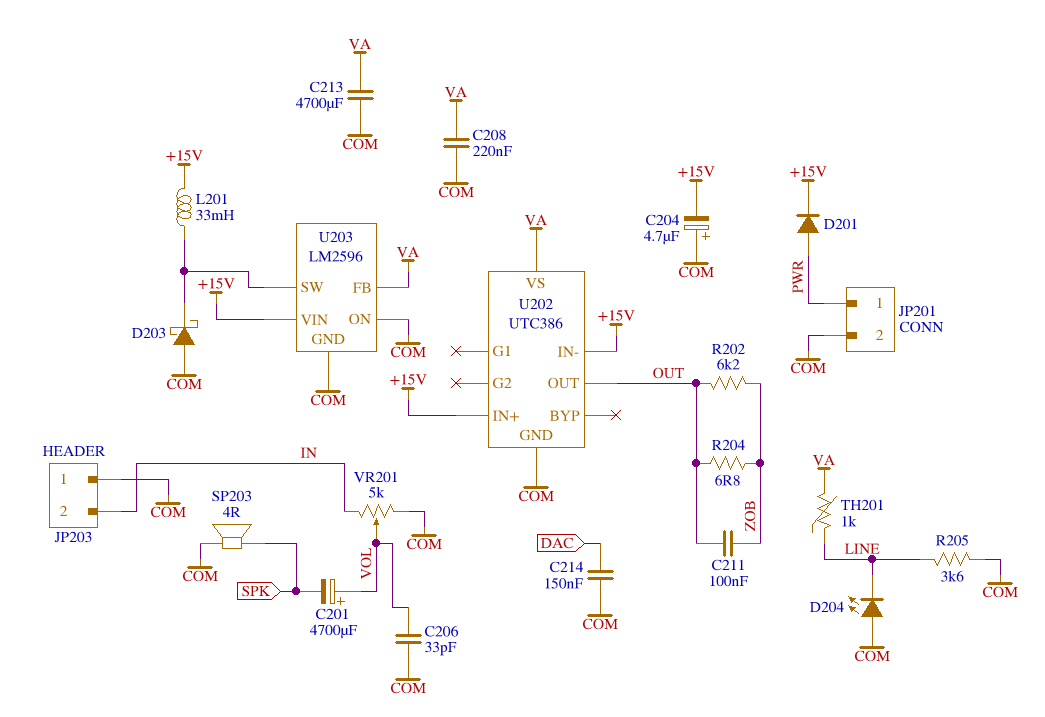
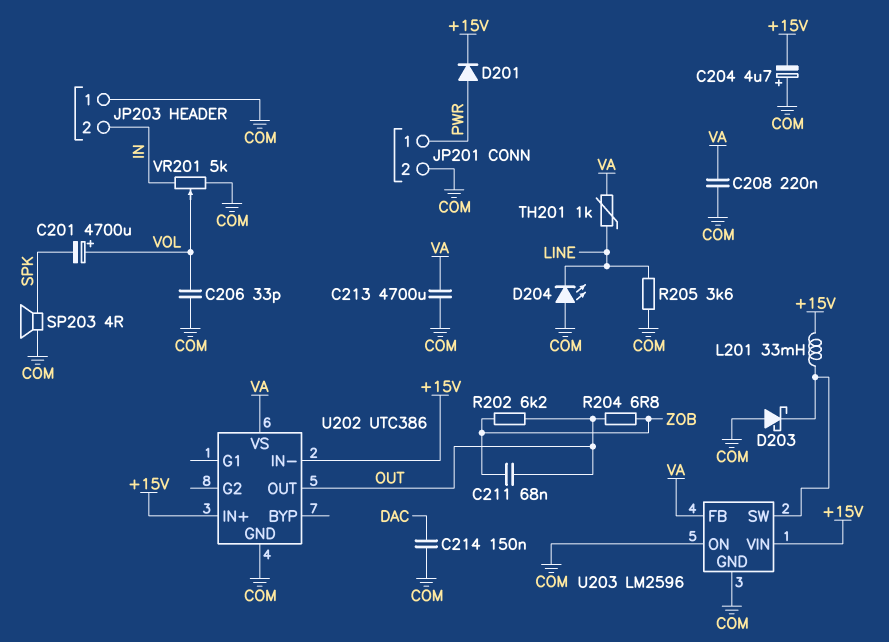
C211: 100nF (OUT, ZOB) -> 68nF (OUT, ZOB)

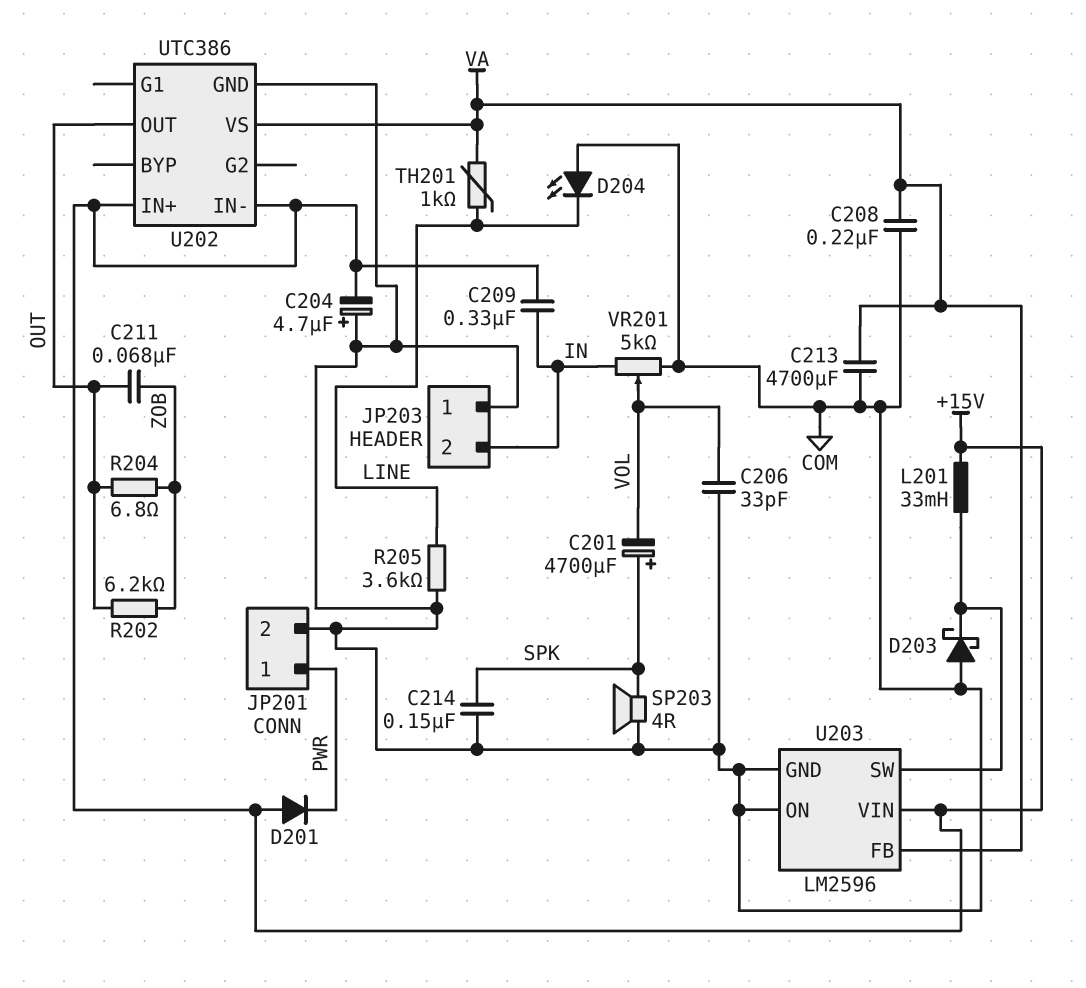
C201: 4700uF (plus VOL, minus SPK) -> 4700uF (plus SPK, minus VOL)
C209: none -> 330nF (+15V, IN)
C214: 150nF (COM, DAC) -> 150nF (COM, SPK)
D201: diode (A PWR, K +15V) -> diode (A +15V, K PWR)

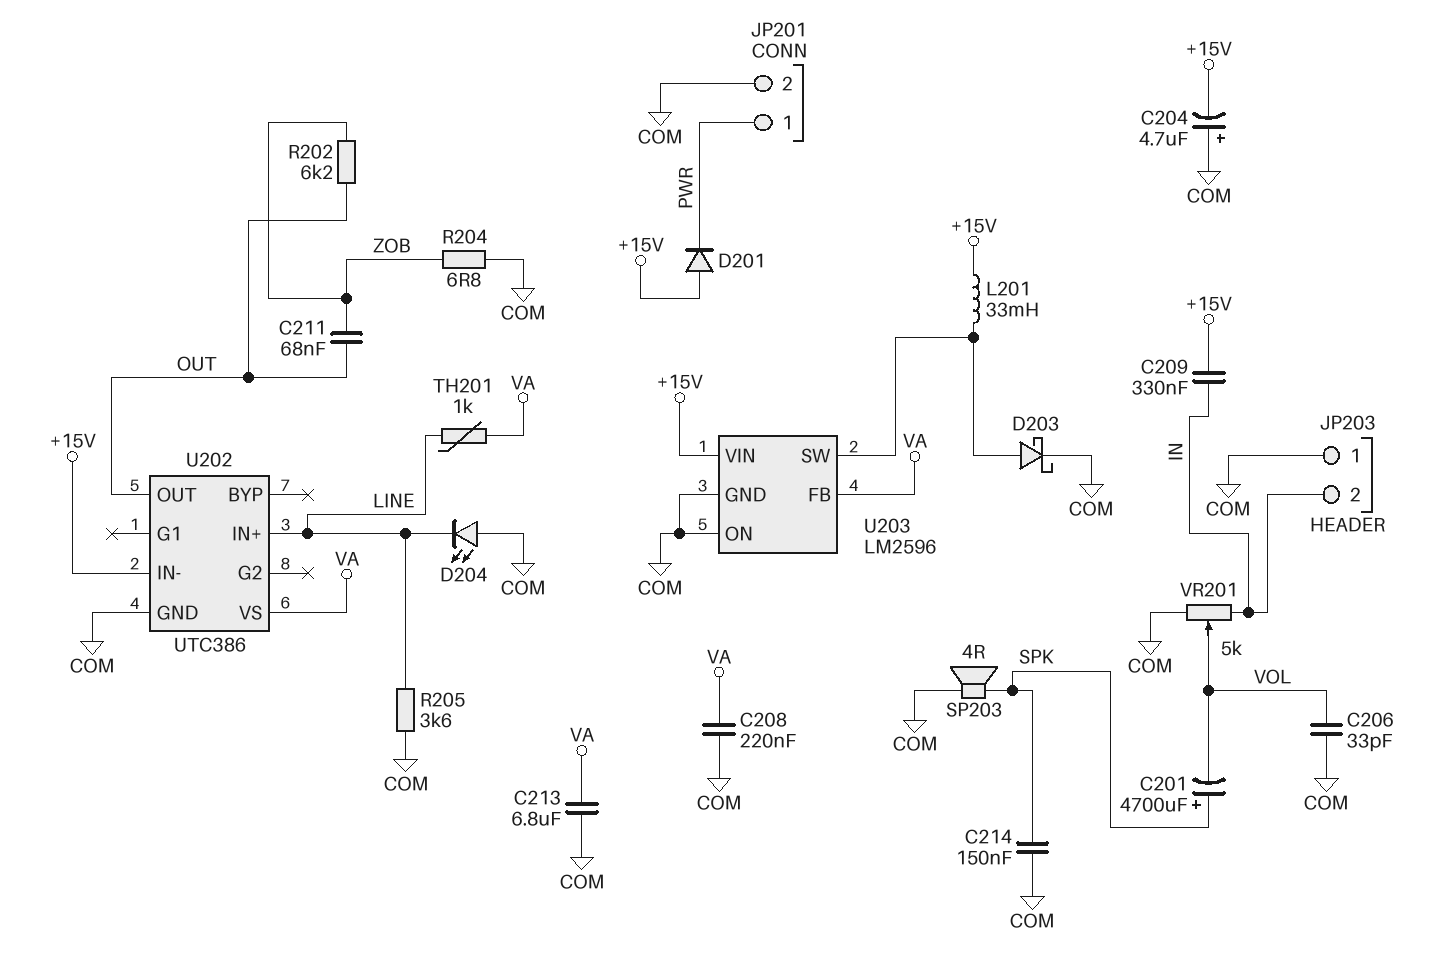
C213: 4700uF (COM, VA) -> 6.8uF (COM, VA)
D203: schottky (A COM, K U203/SW) -> schottky (A U203/SW, K COM)
R204: 6.8 (OUT, ZOB) -> 6.8 (COM, ZOB)
U202 pin IN+: +15V -> LINE

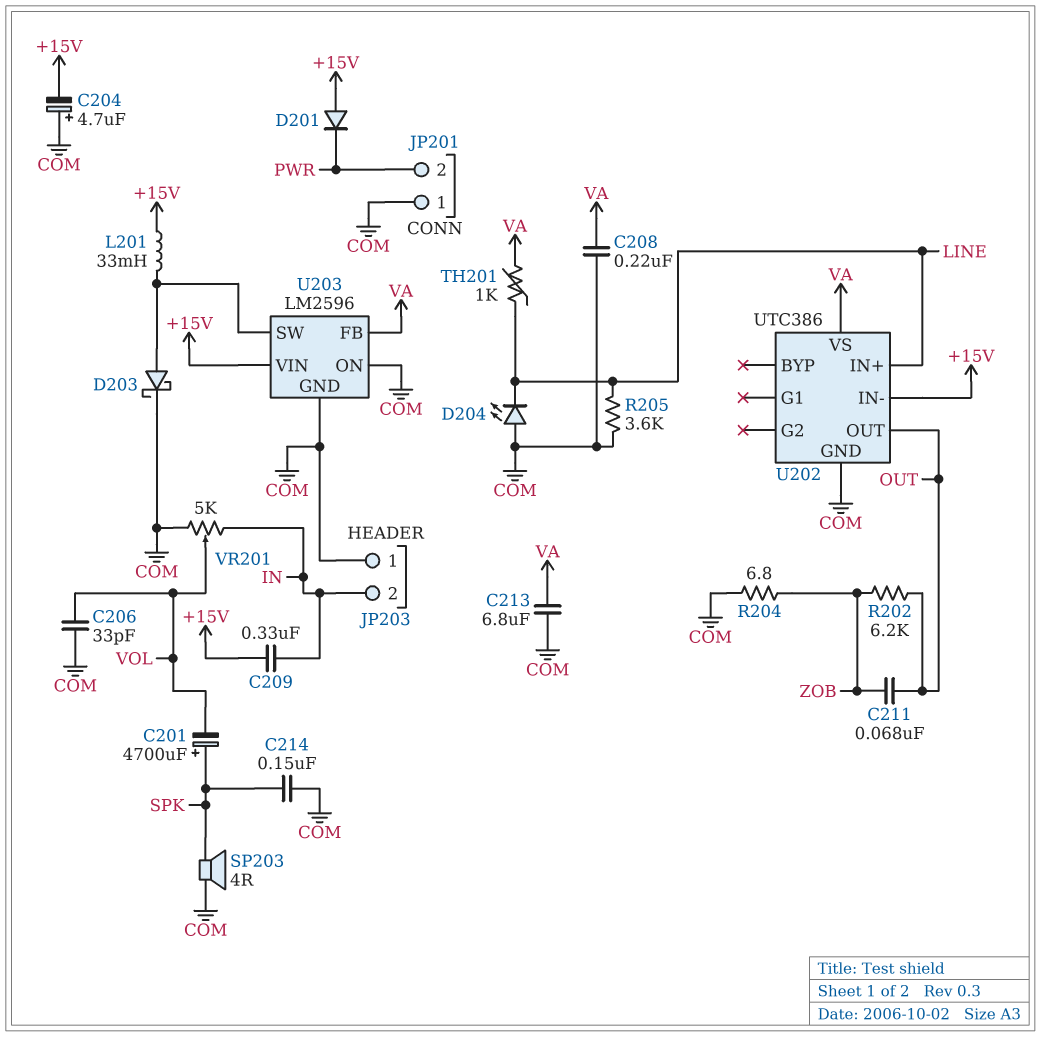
JP201 pin 1: PWR -> COM
JP201 pin 2: COM -> PWR

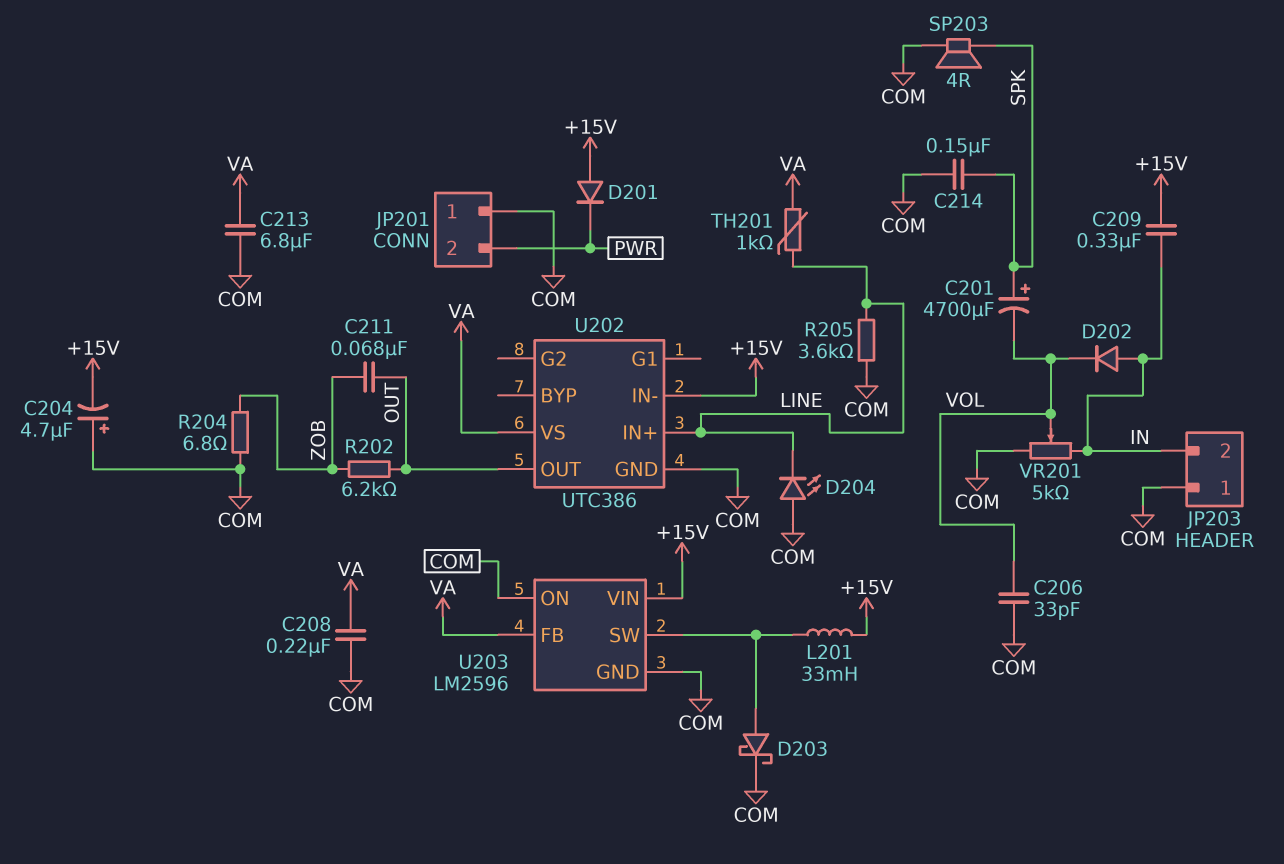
D202: none -> diode (A IN, K VOL)

